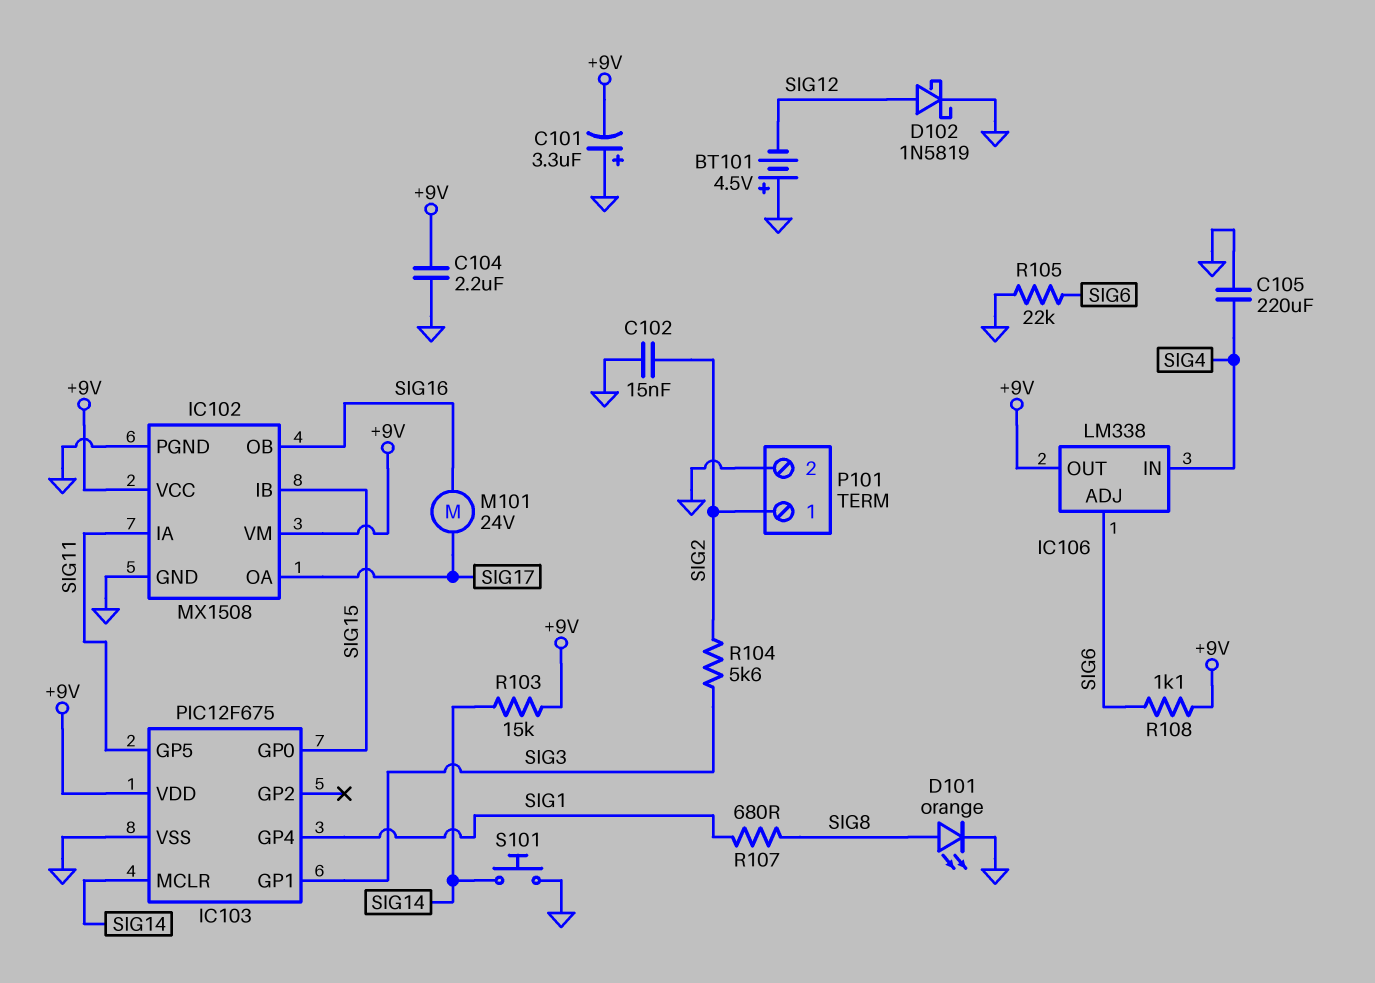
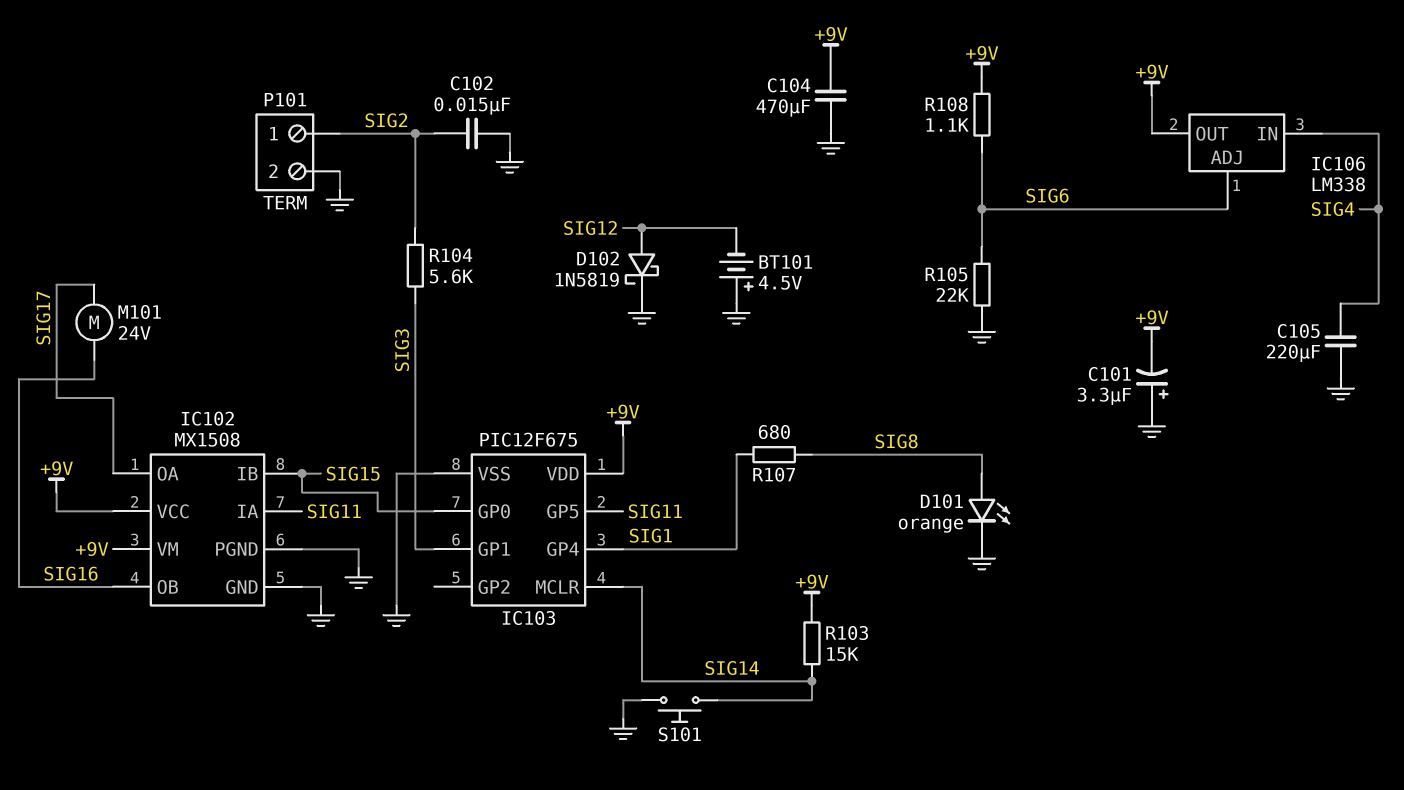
C104: 2.2uF (+9V, GND) -> 470uF (+9V, GND)

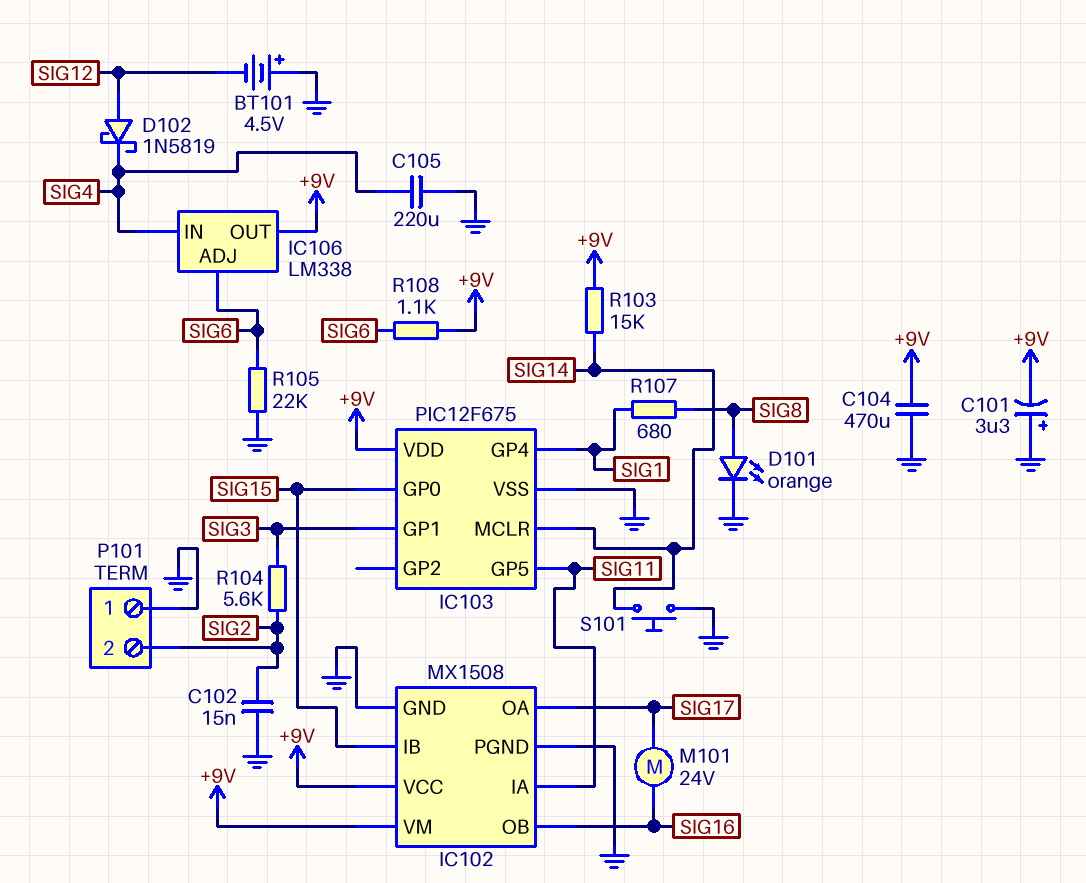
D102: schottky 1N5819 (A SIG12, K GND) -> schottky 1N5819 (A SIG12, K SIG4)
P101 pin 1: SIG2 -> GND
P101 pin 2: GND -> SIG2

